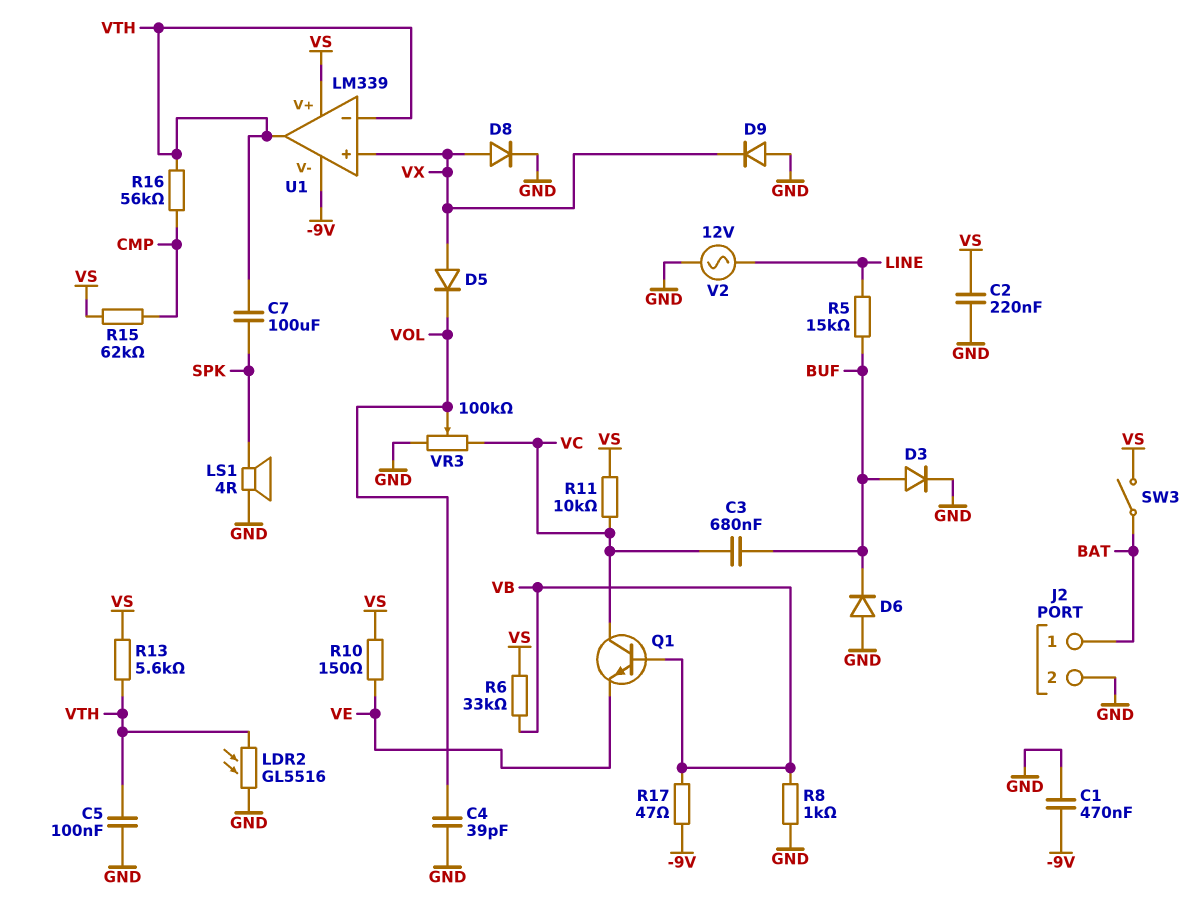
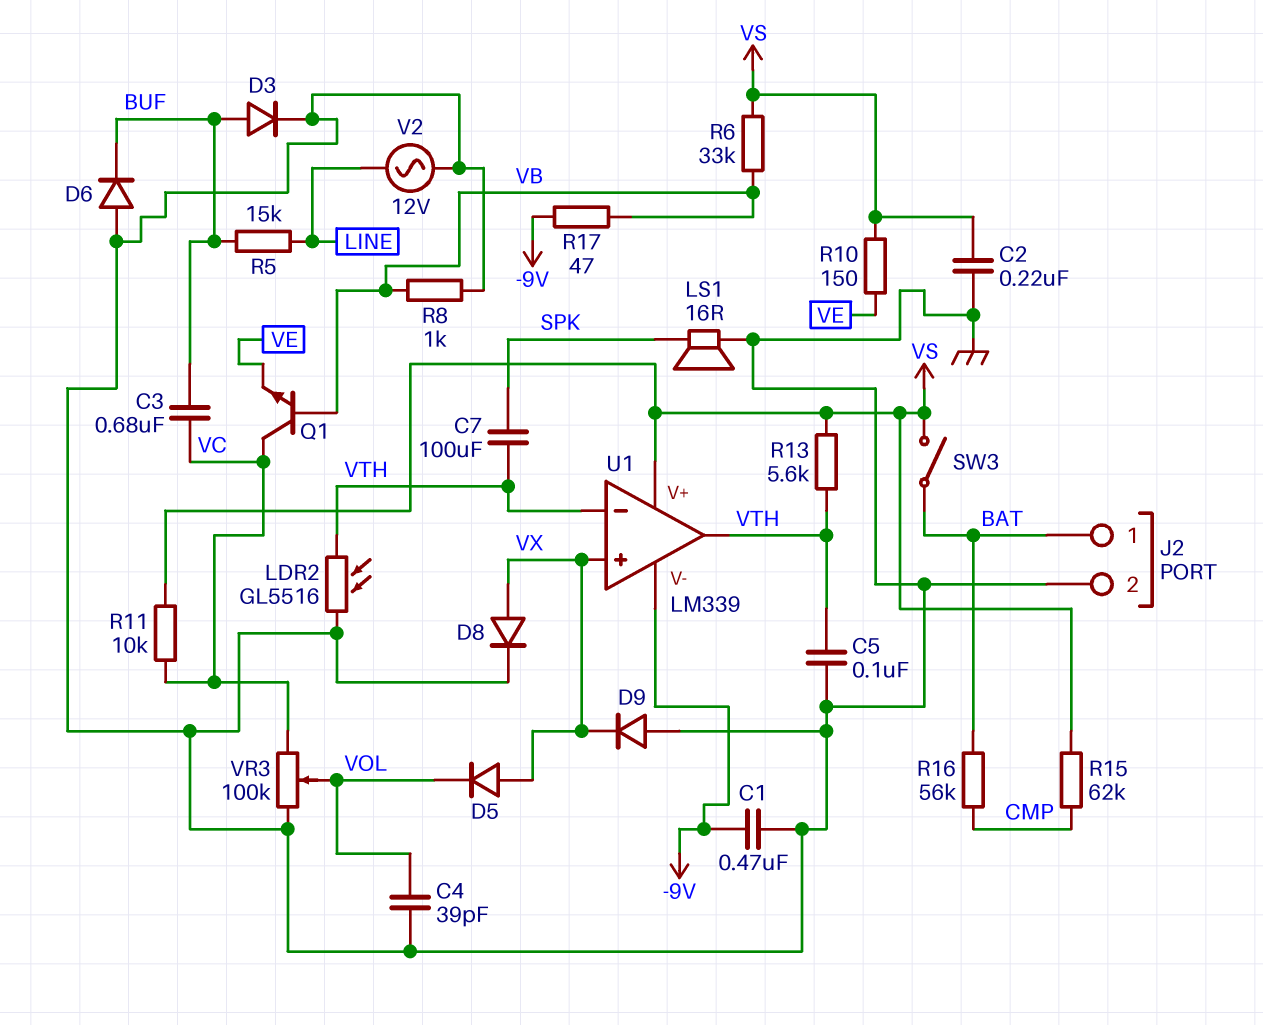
LS1: speaker 4R (GND, SPK) -> speaker 16R (GND, SPK)
R16: 56k (CMP, VTH) -> 56k (BAT, CMP)

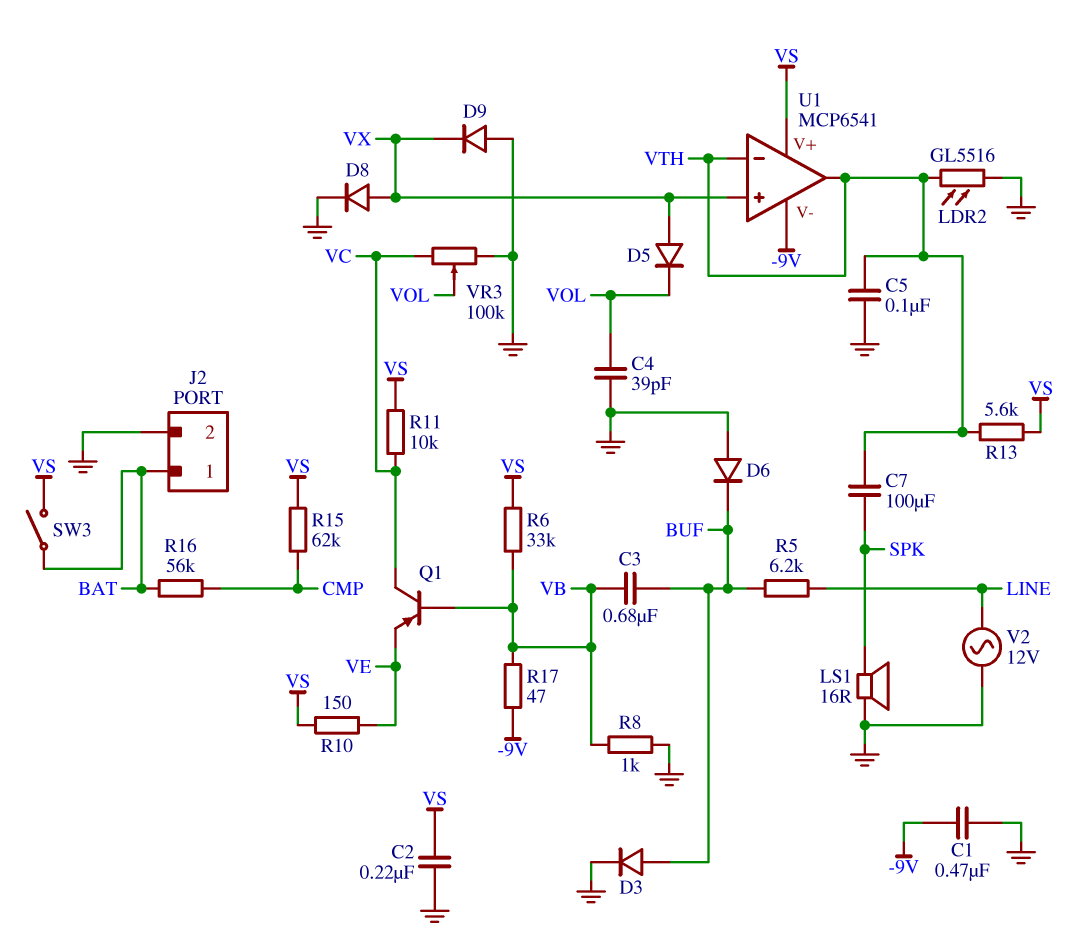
C3: 680nF (BUF, VC) -> 680nF (BUF, VB)
Q1: NPN (B VB, C VC, E VE) -> PNP (B VB, C VC, E VE)
R5: 15k (BUF, LINE) -> 6.2k (BUF, LINE)
U1: LM339 -> MCP6541

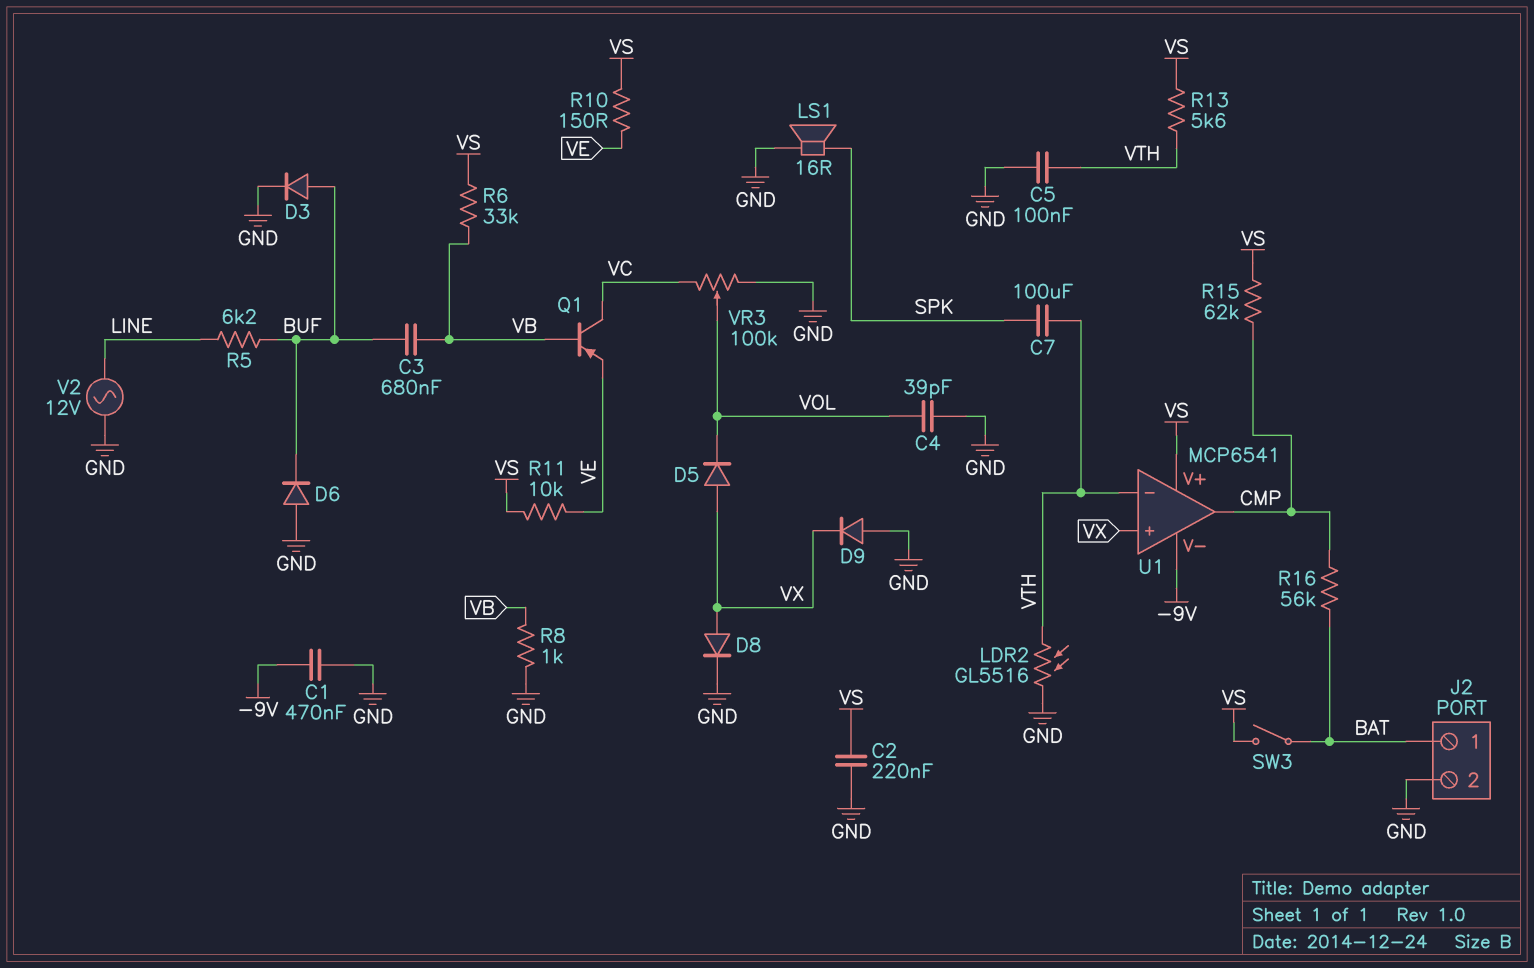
R11: 10k (VC, VS) -> 10k (VE, VS)
R17: 47 (-9V, VB) -> none
U1 pin out: VTH -> CMP

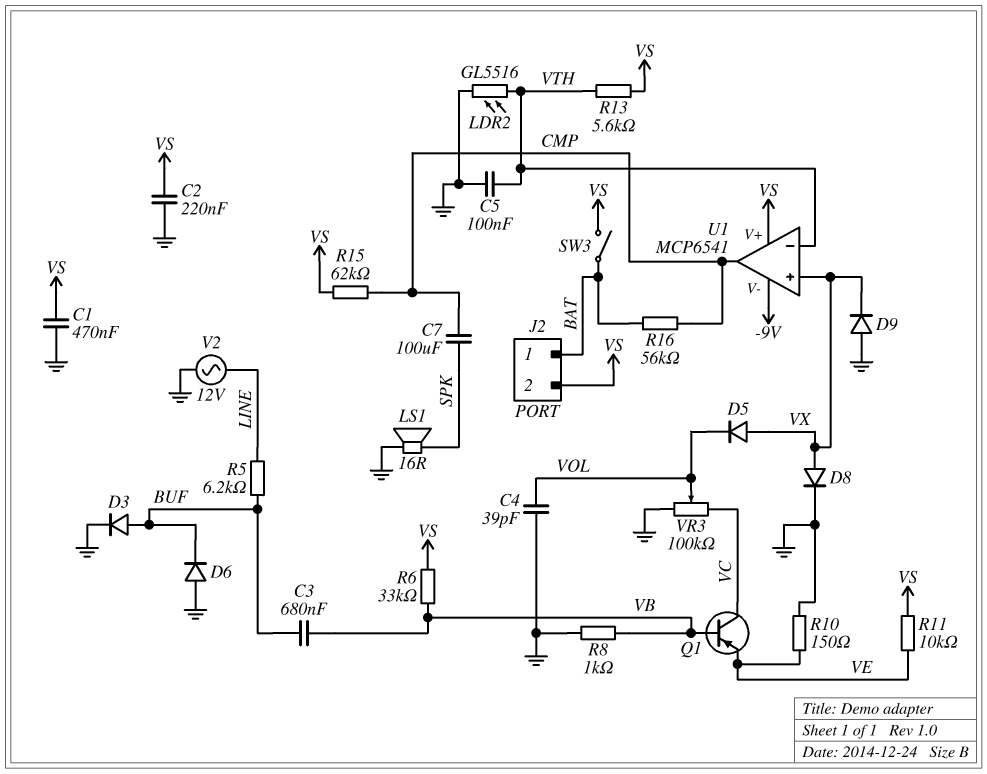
C1: 470nF (-9V, GND) -> 470nF (GND, VS)
C7: 100uF (SPK, VTH) -> 100uF (CMP, SPK)
J2 pin 2: GND -> VS
R10: 150 (VE, VS) -> 150 (GND, VE)

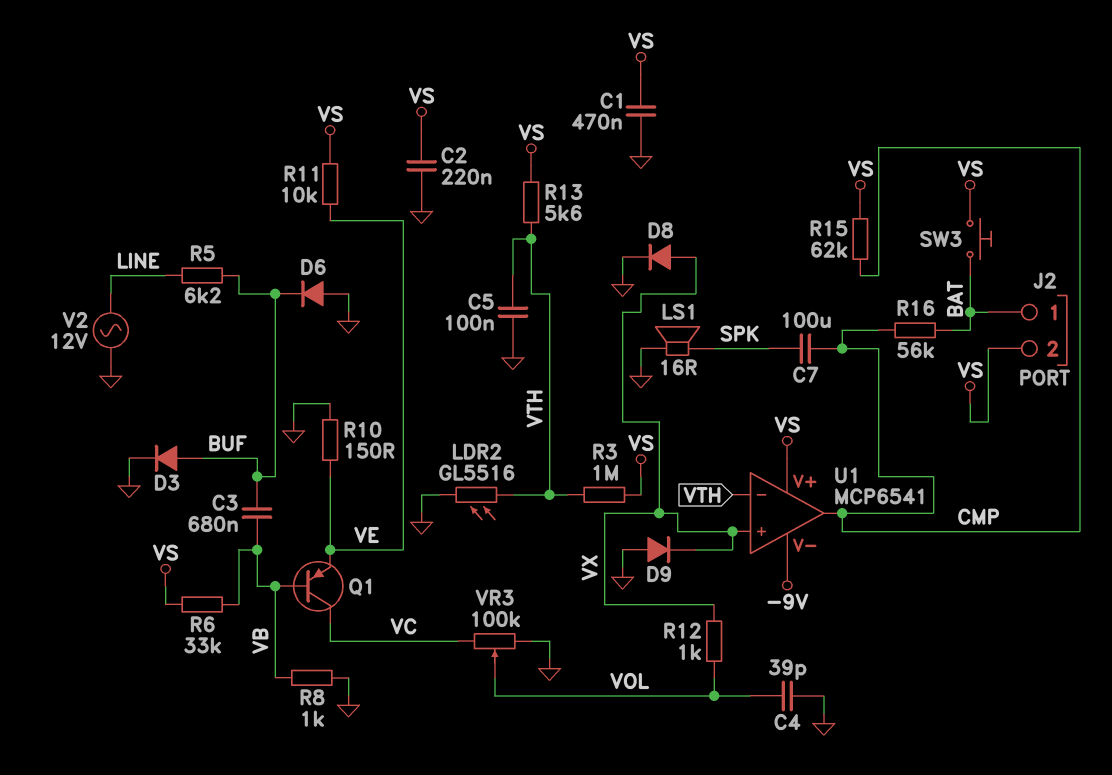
D5: diode (A VX, K VOL) -> none
R3: none -> 1M (VS, VTH)
R12: none -> 1k (VOL, VX)
SW3: switch (BAT, VS) -> button (BAT, VS)

